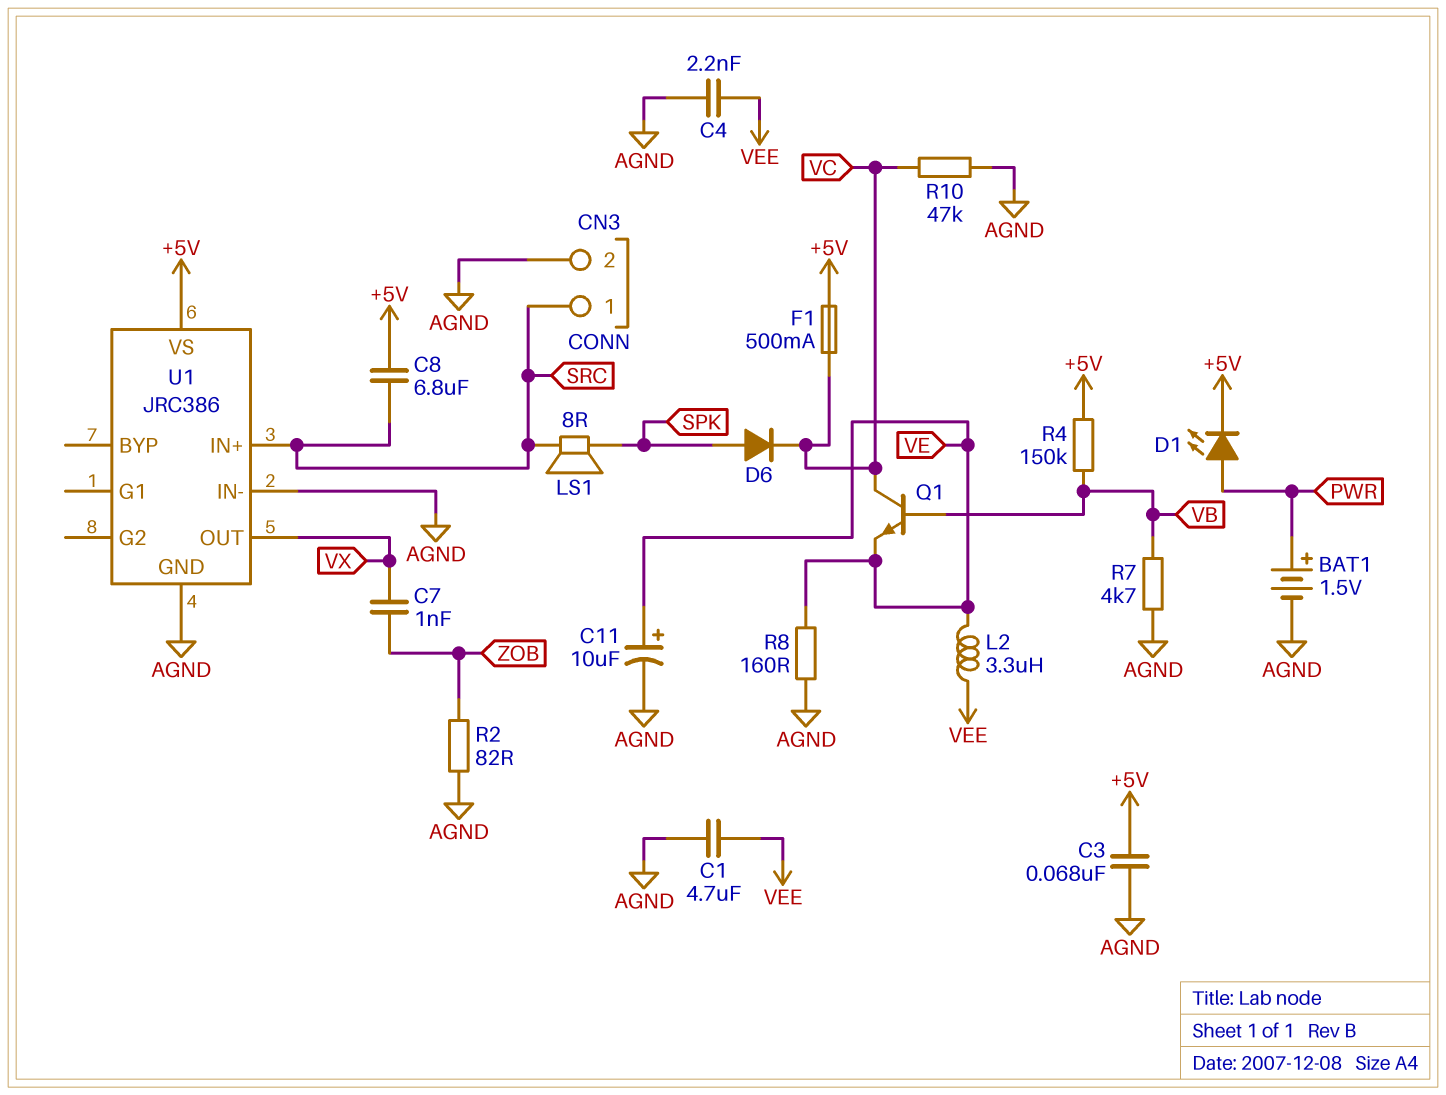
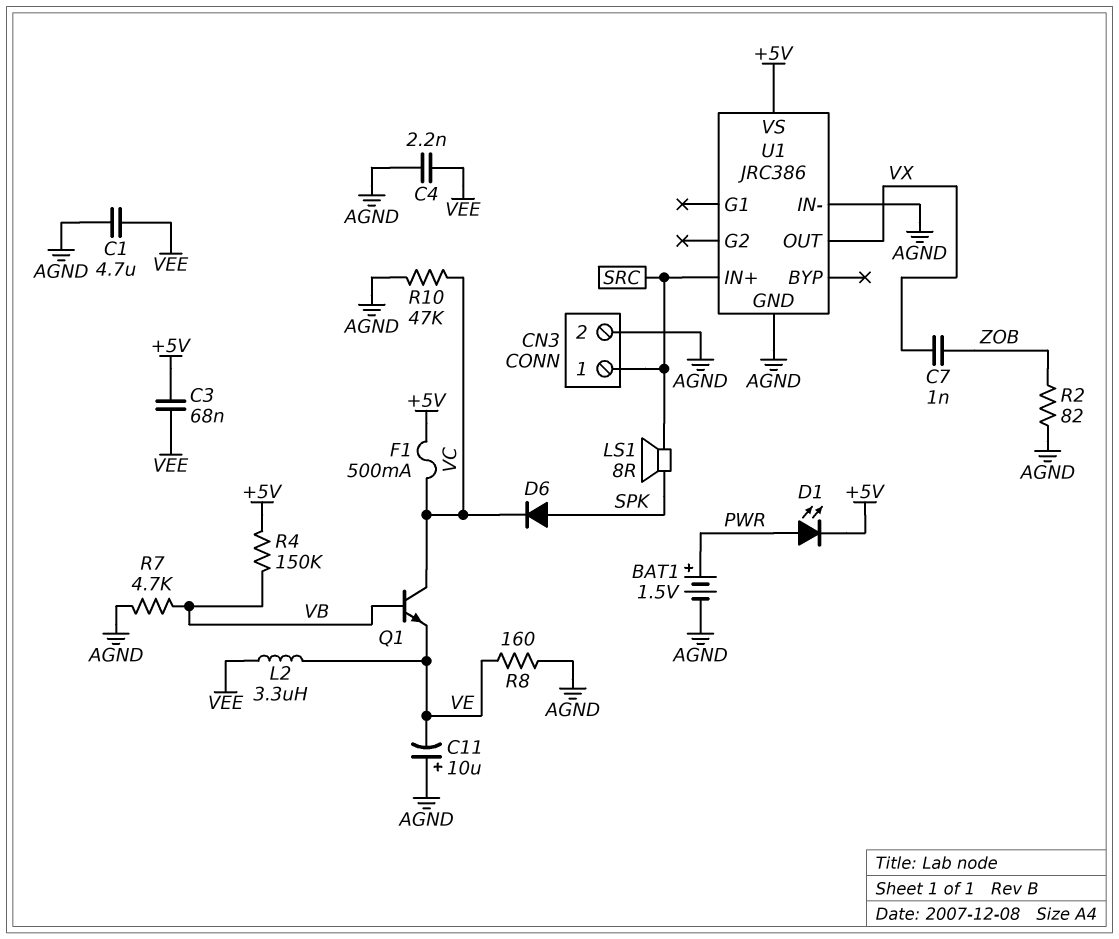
C3: 68nF (+5V, AGND) -> 68nF (+5V, VEE)
C8: 6.8uF (+5V, SRC) -> none
C11: 10uF (plus VE, minus AGND) -> 10uF (plus AGND, minus VE)

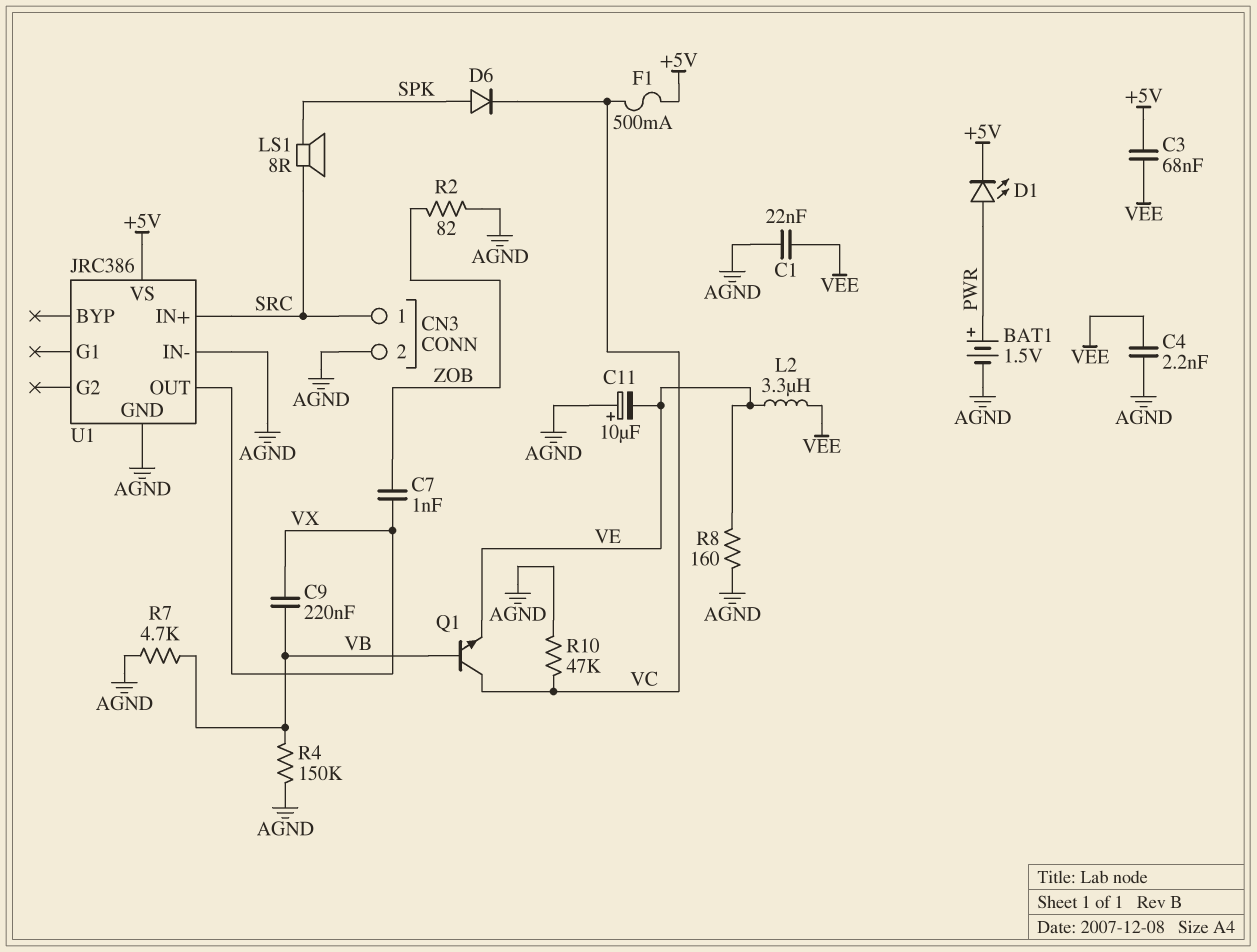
C1: 4.7uF (AGND, VEE) -> 22nF (AGND, VEE)
C9: none -> 220nF (VB, VX)
R4: 150k (+5V, VB) -> 150k (AGND, VB)

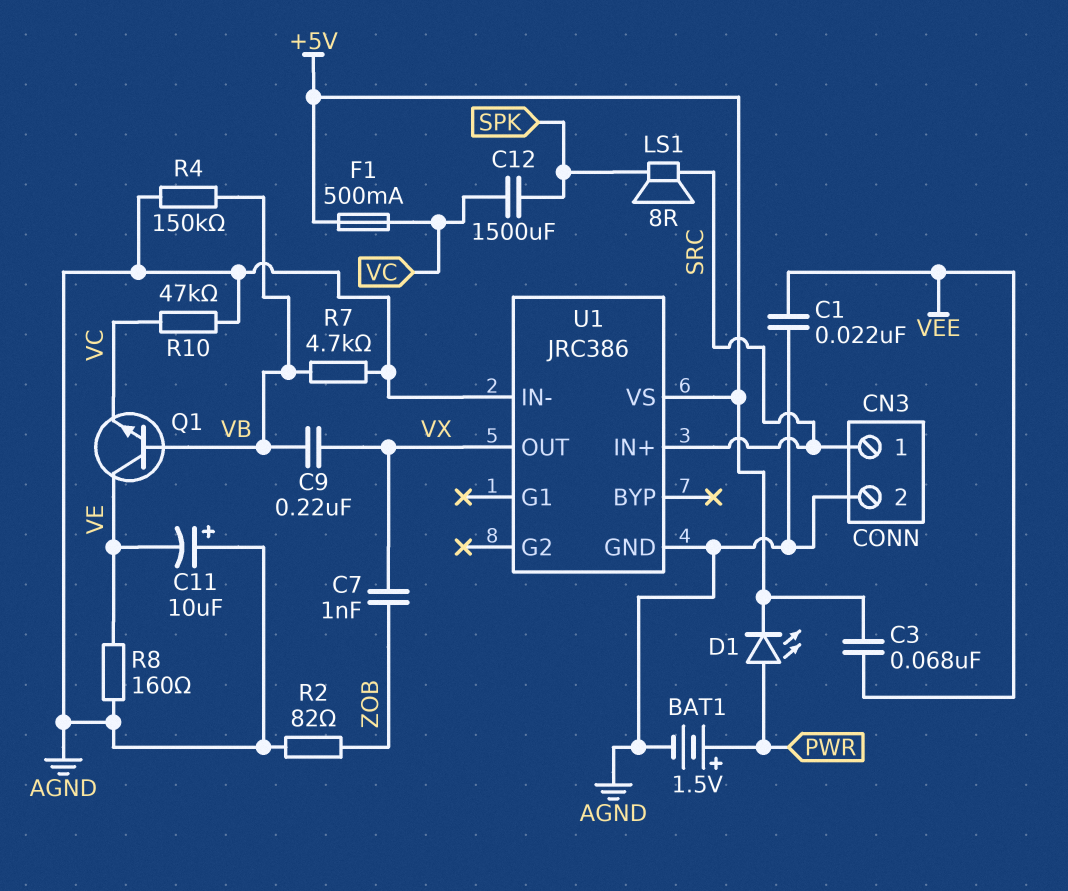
C4: 2.2nF (AGND, VEE) -> none
C12: none -> 1500uF (SPK, VC)
D6: diode (A SPK, K VC) -> none
L2: 3.3uH (VE, VEE) -> none
Q1: NPN (B VB, C VC, E VE) -> NPN (B VB, C VE, E VC)

